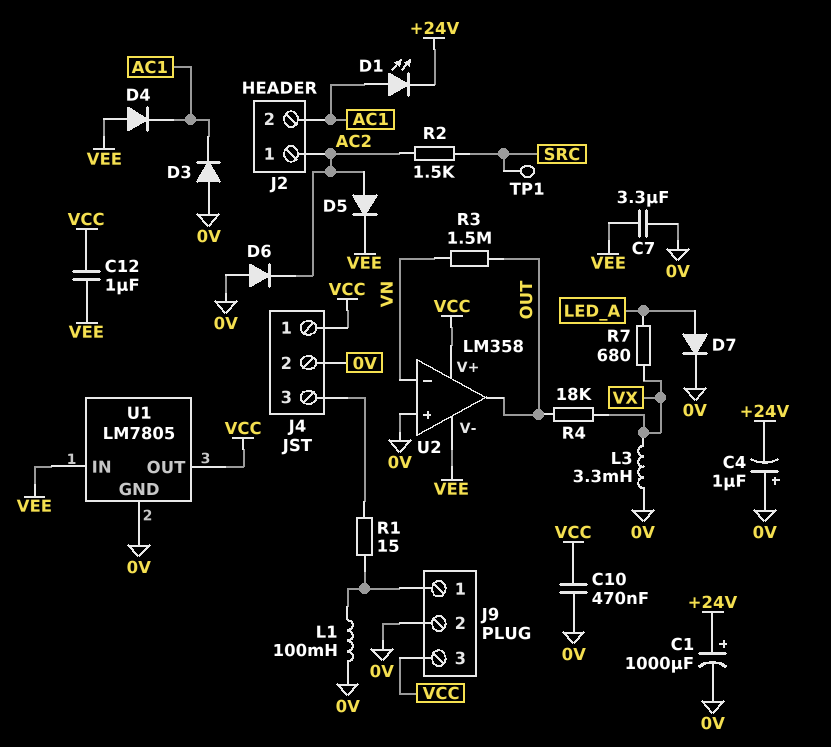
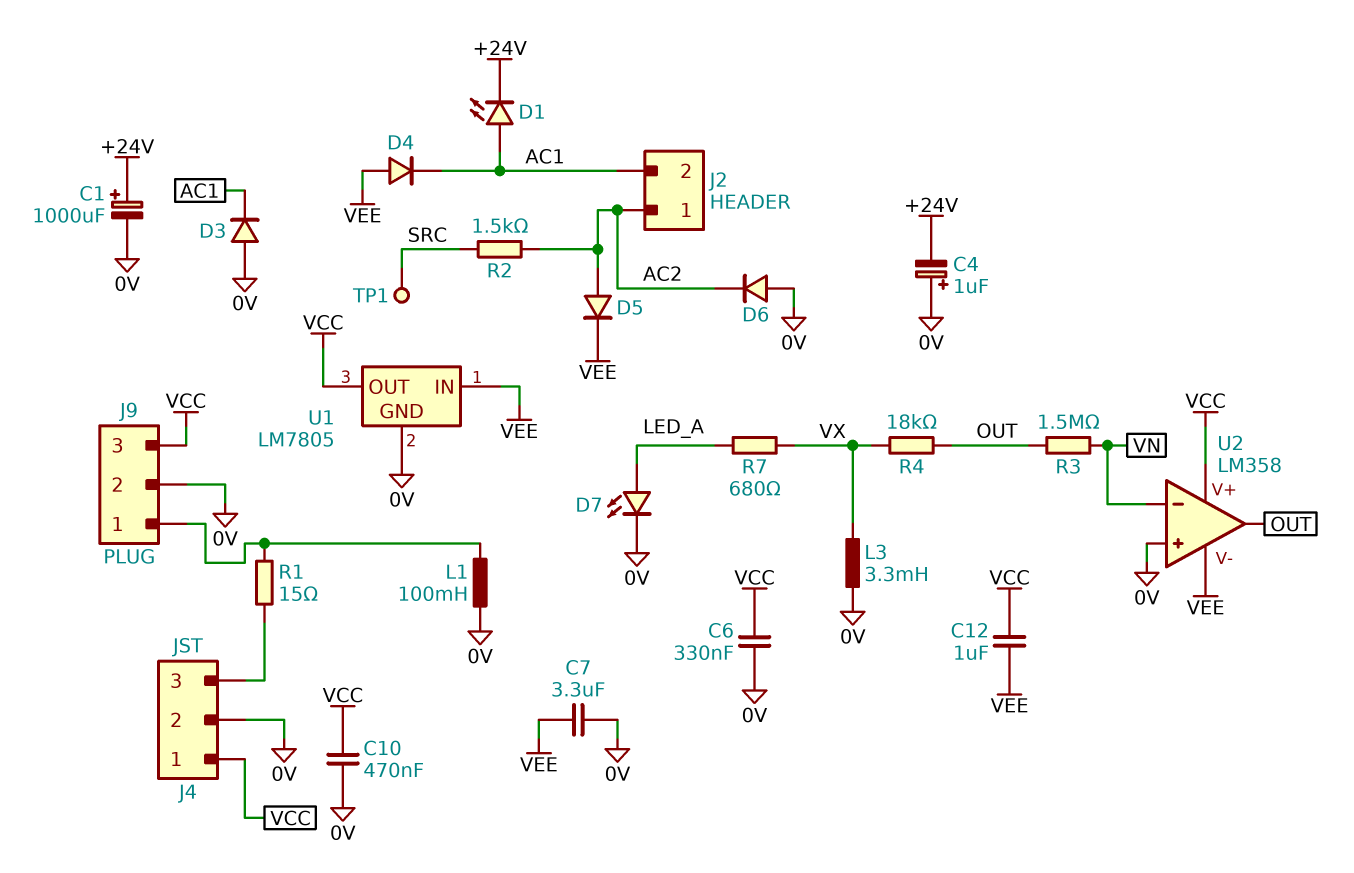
C6: none -> 330nF (0V, VCC)
D7: diode (A LED_A, K 0V) -> LED (A LED_A, K 0V)

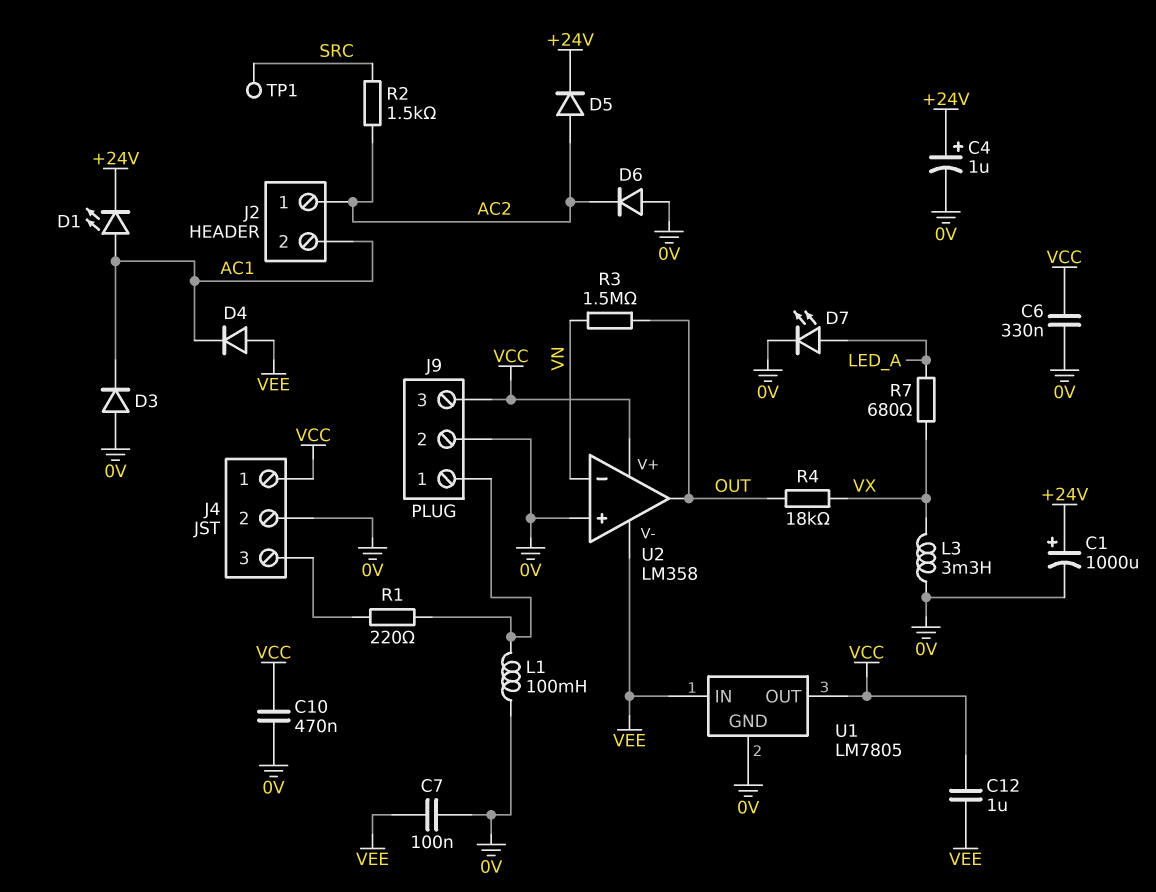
C4: 1uF (plus 0V, minus +24V) -> 1uF (plus +24V, minus 0V)
C7: 3.3uF (0V, VEE) -> 100nF (0V, VEE)
D5: diode (A AC2, K VEE) -> diode (A AC2, K +24V)
R1: 15 (J4/3, J9/1) -> 220 (J4/3, J9/1)

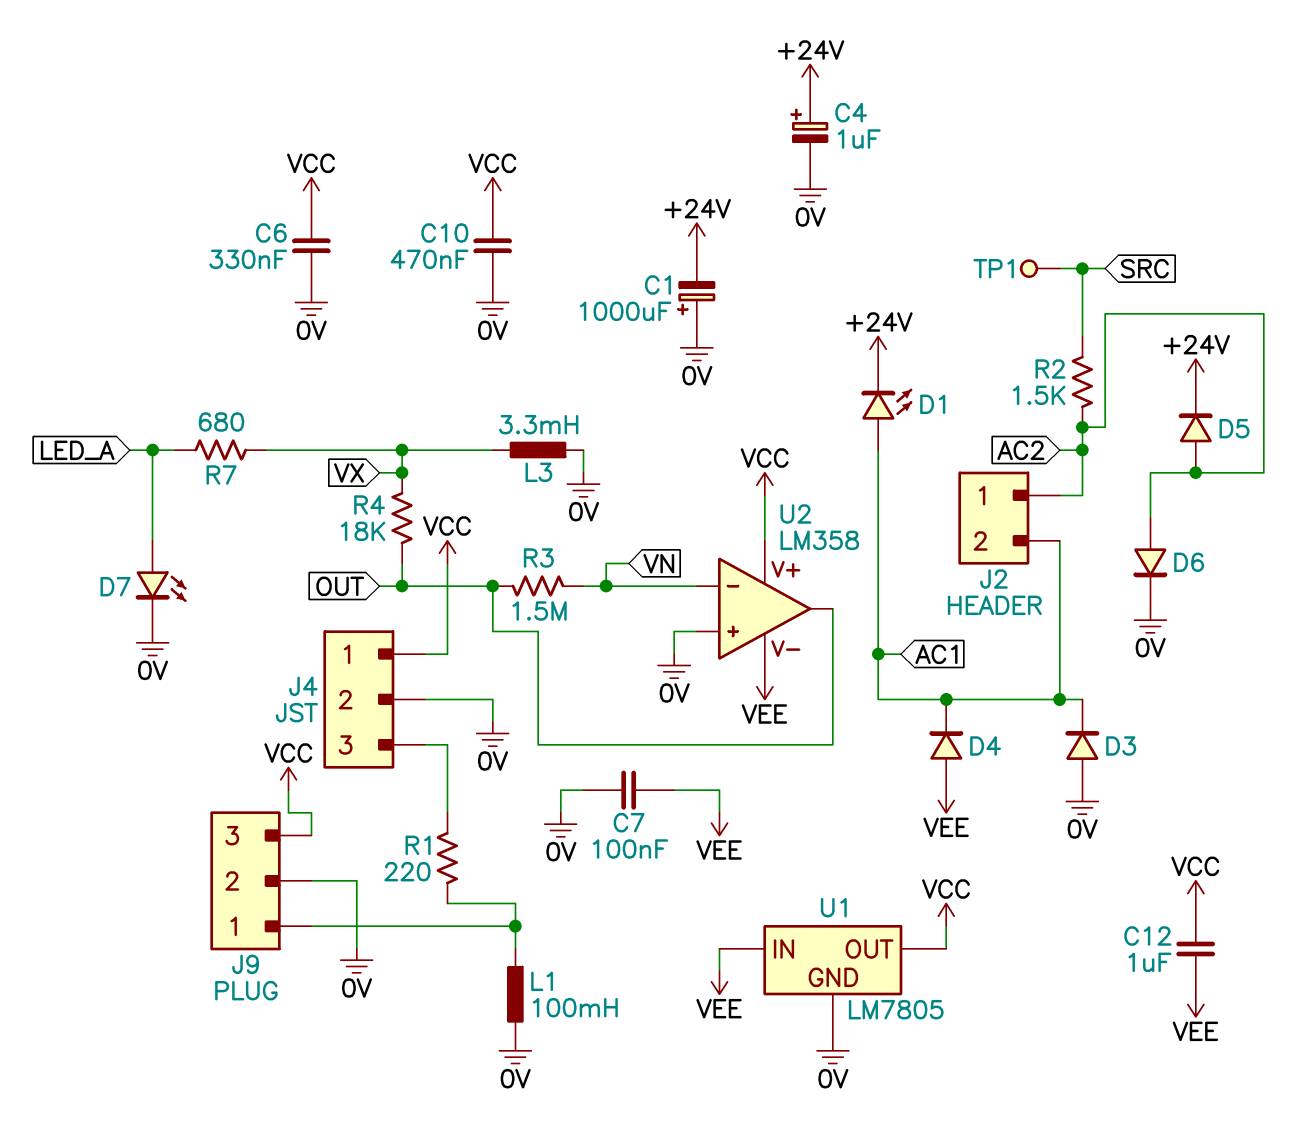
C1: 1000uF (plus +24V, minus 0V) -> 1000uF (plus 0V, minus +24V)
D6: diode (A 0V, K AC2) -> diode (A AC2, K 0V)

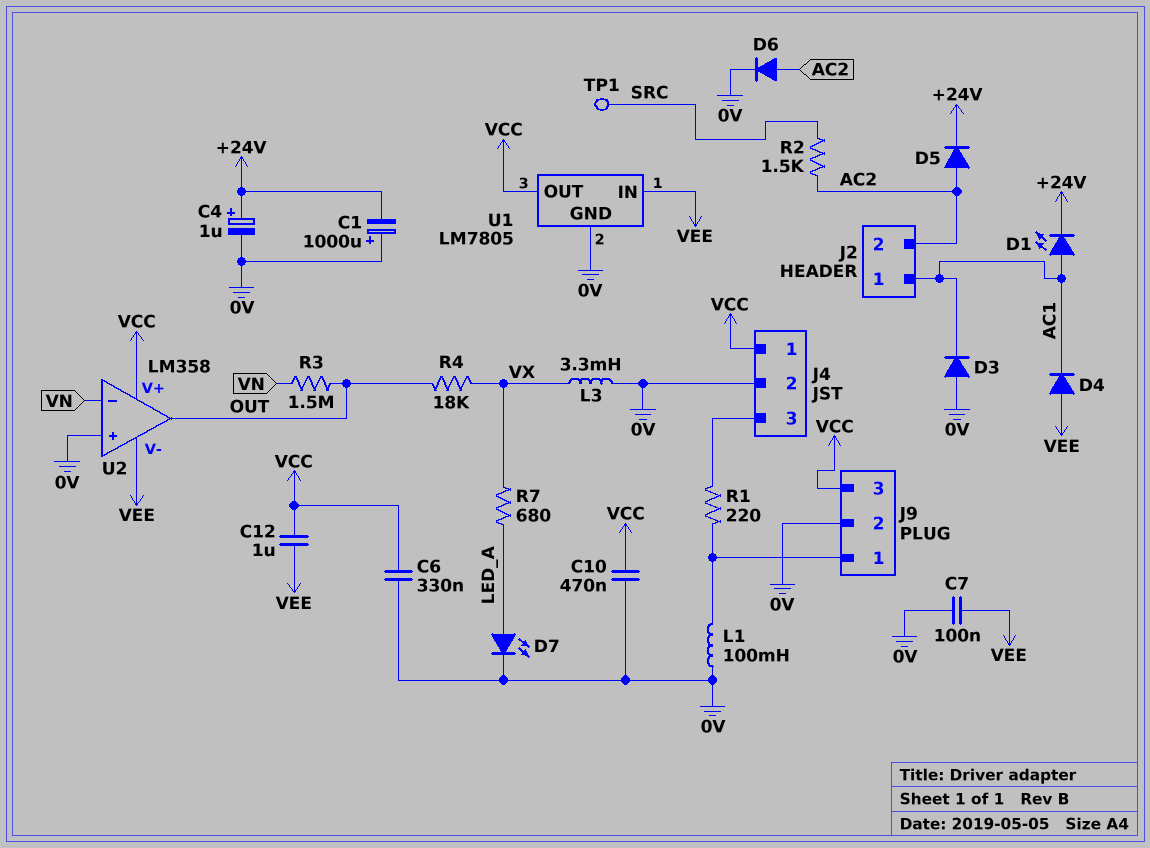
J2 pin 1: AC2 -> AC1
J2 pin 2: AC1 -> AC2

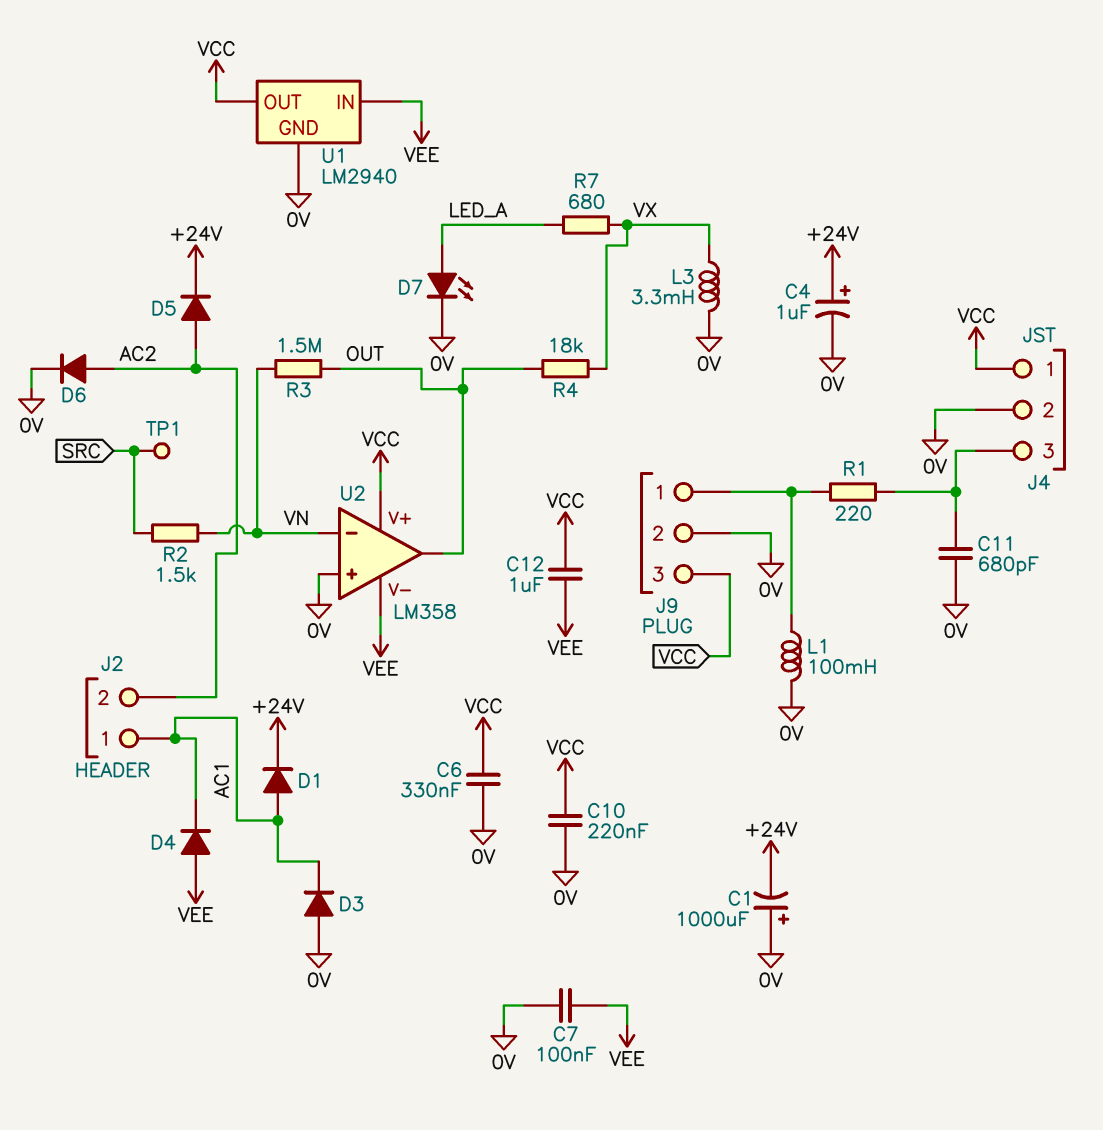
C10: 470nF (0V, VCC) -> 220nF (0V, VCC)
C11: none -> 680pF (0V, J4/3)
D1: LED (A AC1, K +24V) -> diode (A AC1, K +24V)
R2: 1.5k (AC2, SRC) -> 1.5k (SRC, VN)
U1: LM7805 -> LM2940

